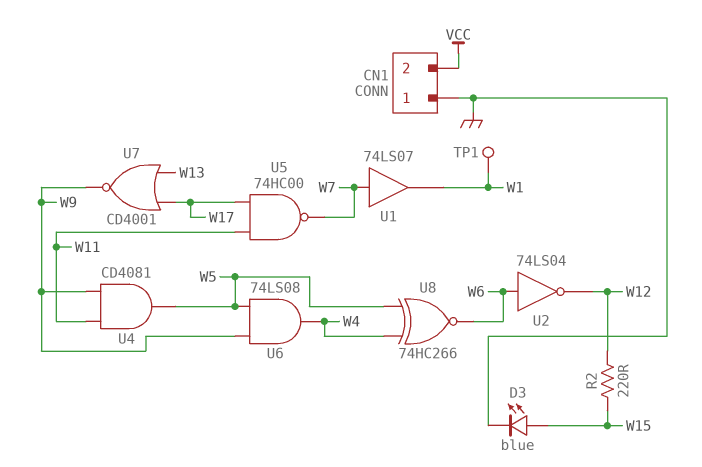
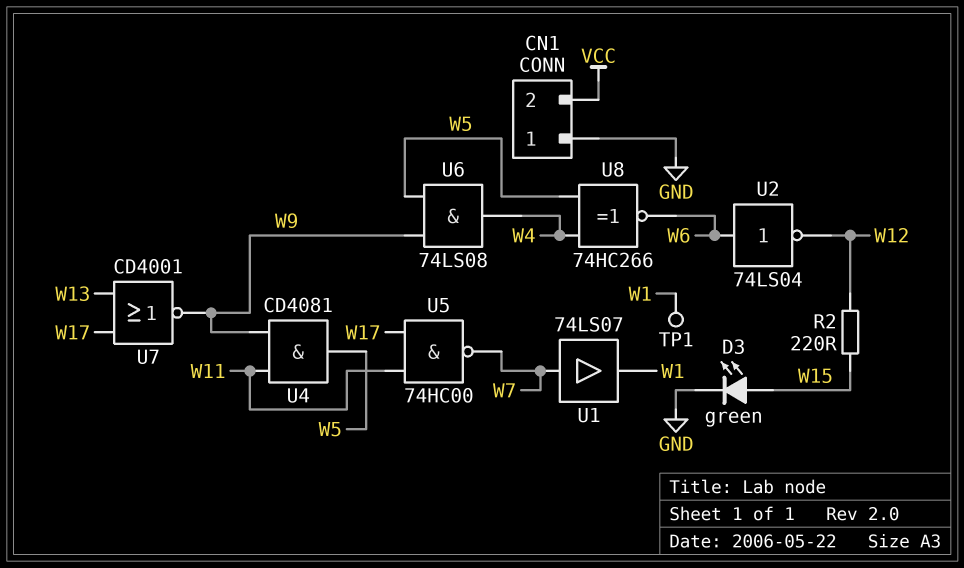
D3: LED blue (A W15, K GND) -> LED green (A W15, K GND)

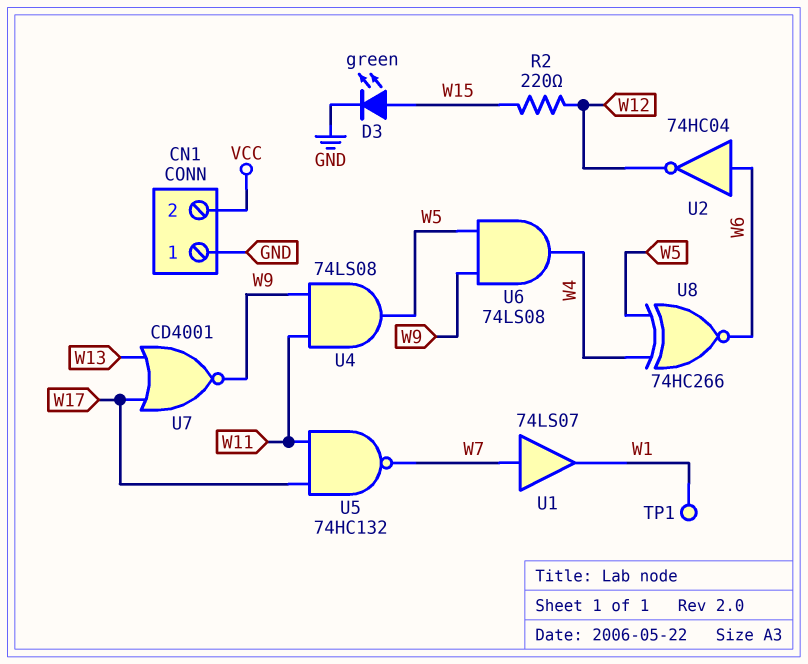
U2: NOT 74LS04 (in W6, out W12) -> NOT 74HC04 (in W6, out W12)
U4: AND CD4081 (in W9, in W11, out W5) -> AND 74LS08 (in W9, in W11, out W5)
U5: NAND 74HC00 (in W11, in W17, out W7) -> NAND 74HC132 (in W11, in W17, out W7)

